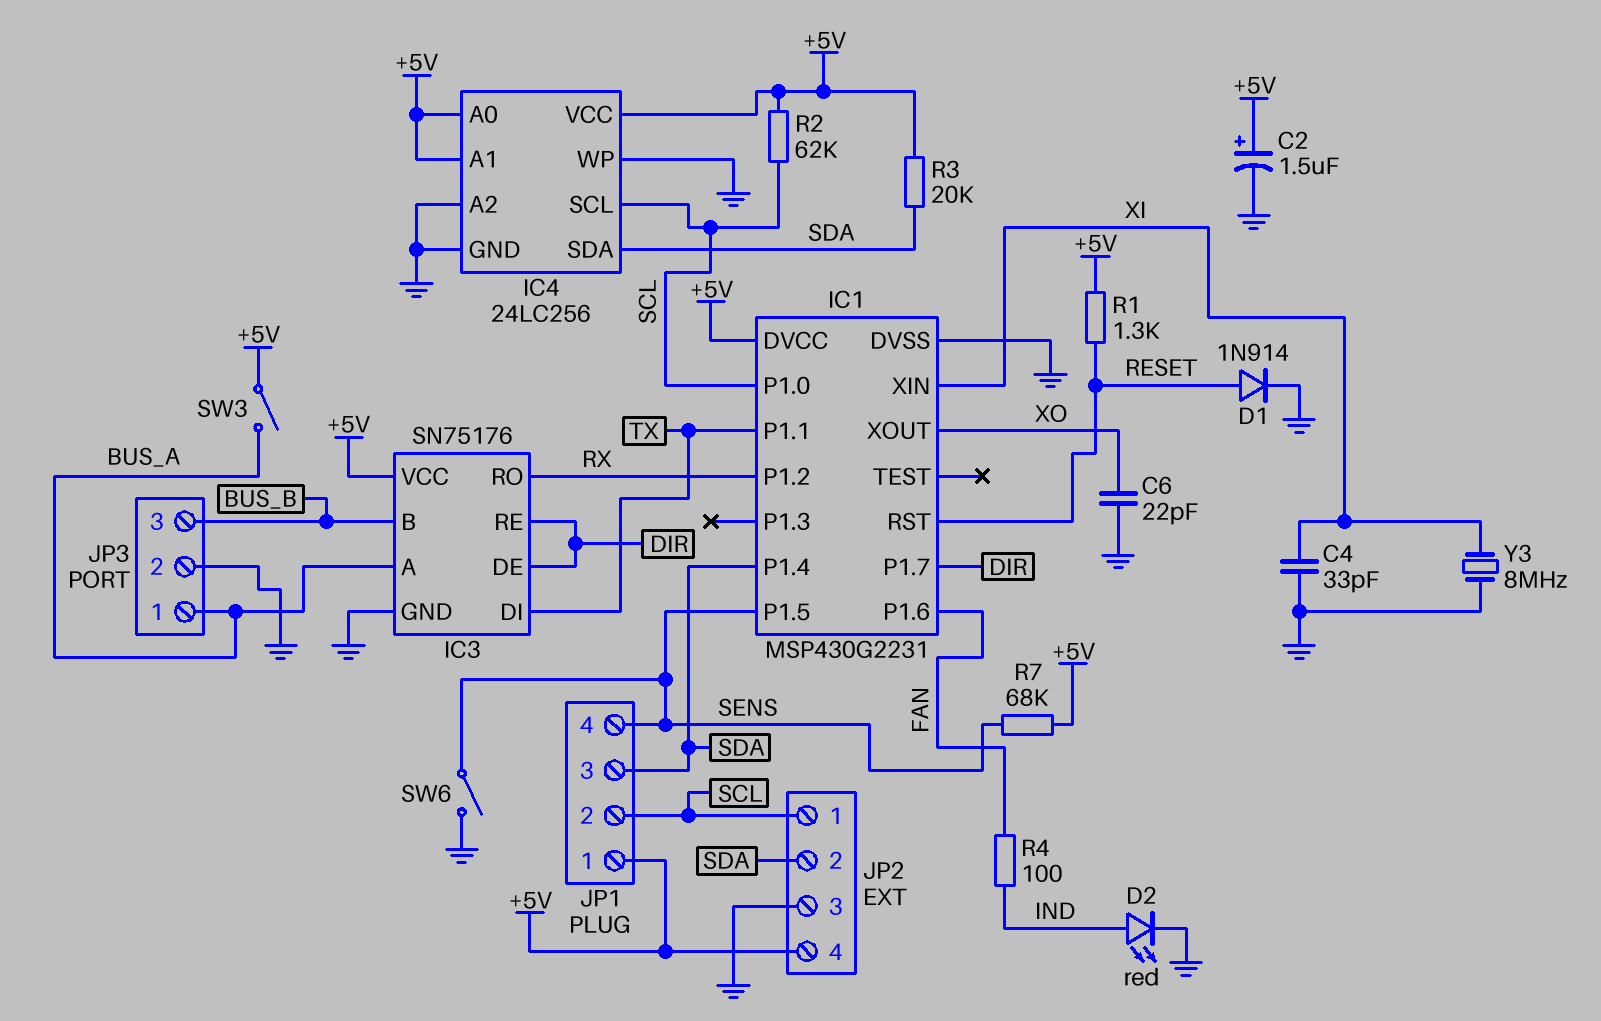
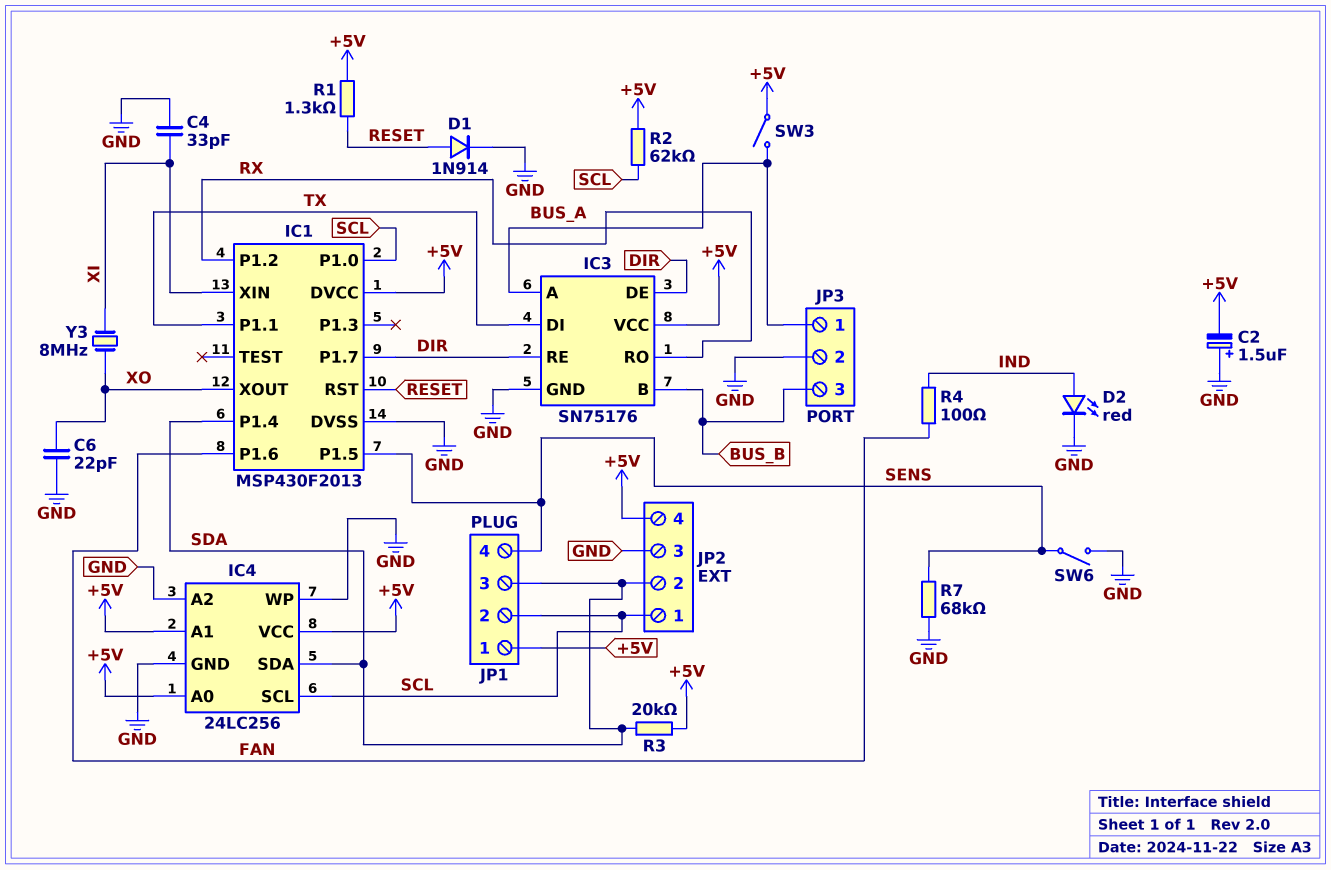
C2: 1.5uF (plus +5V, minus GND) -> 1.5uF (plus GND, minus +5V)
IC1: MSP430G2231 -> MSP430F2013
R7: 68k (+5V, SENS) -> 68k (GND, SENS)
Y3: 8MHz (GND, XI) -> 8MHz (XI, XO)

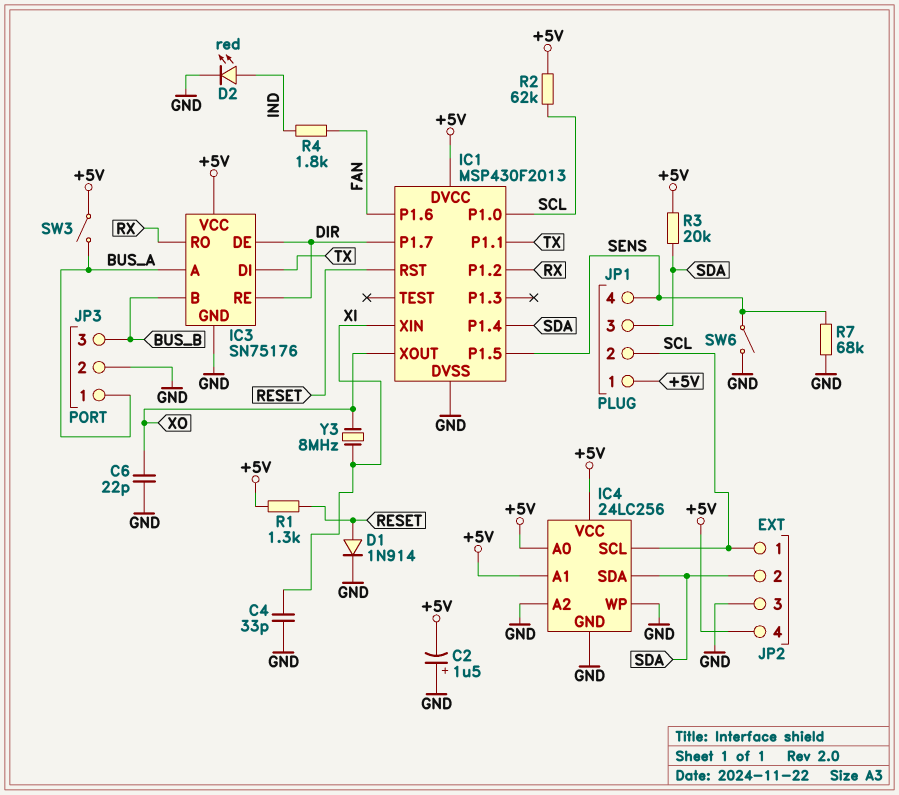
R4: 100 (FAN, IND) -> 1.8k (FAN, IND)

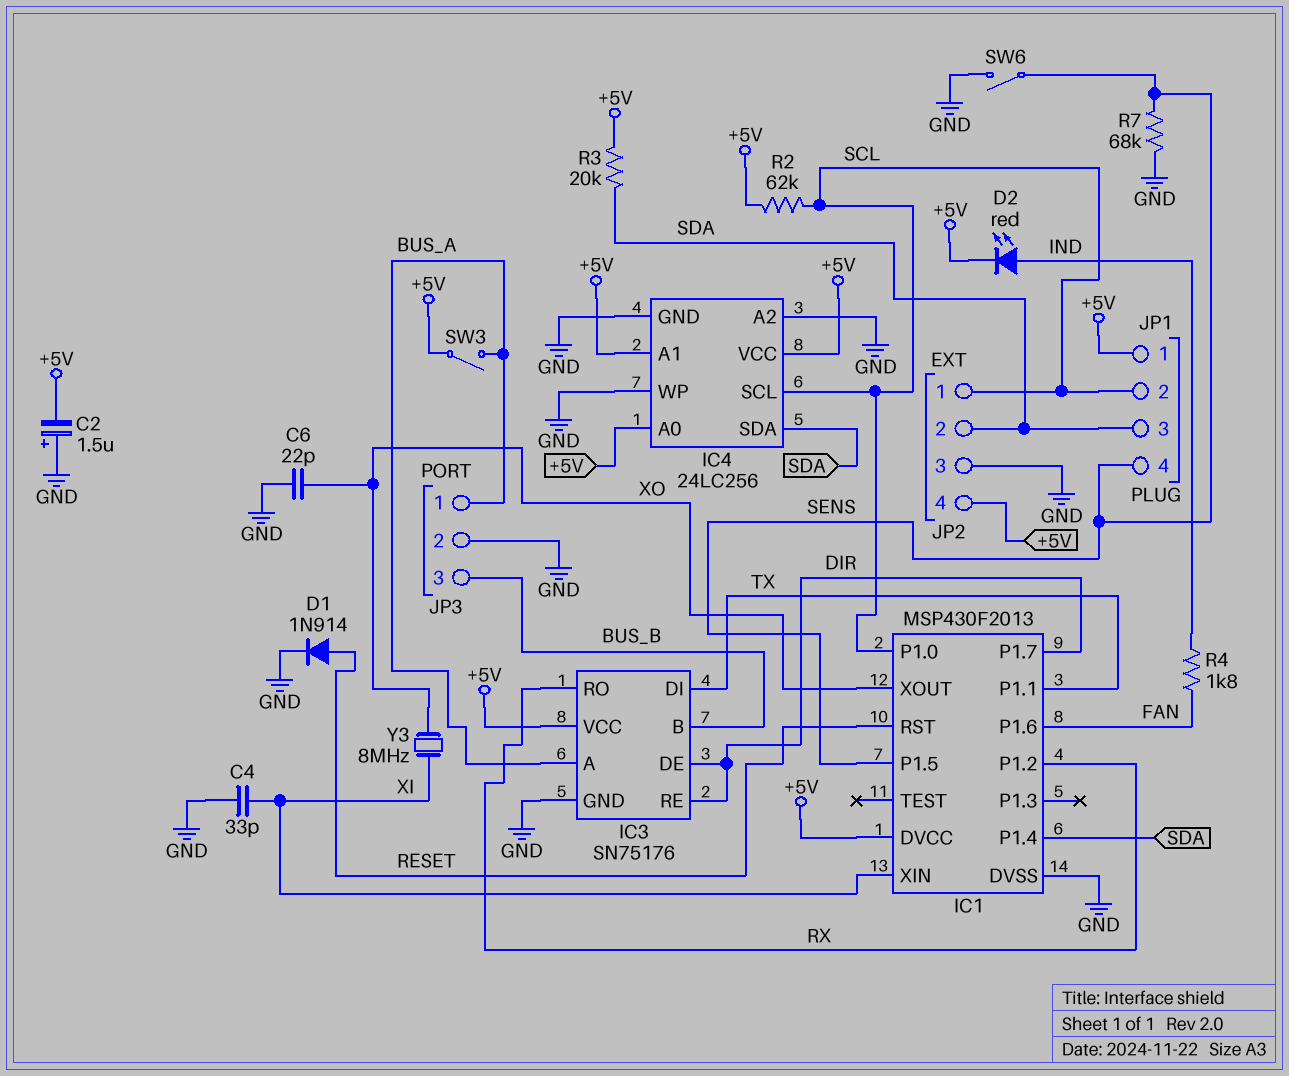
D2: LED red (A IND, K GND) -> LED red (A IND, K +5V)
R1: 1.3k (+5V, RESET) -> none

